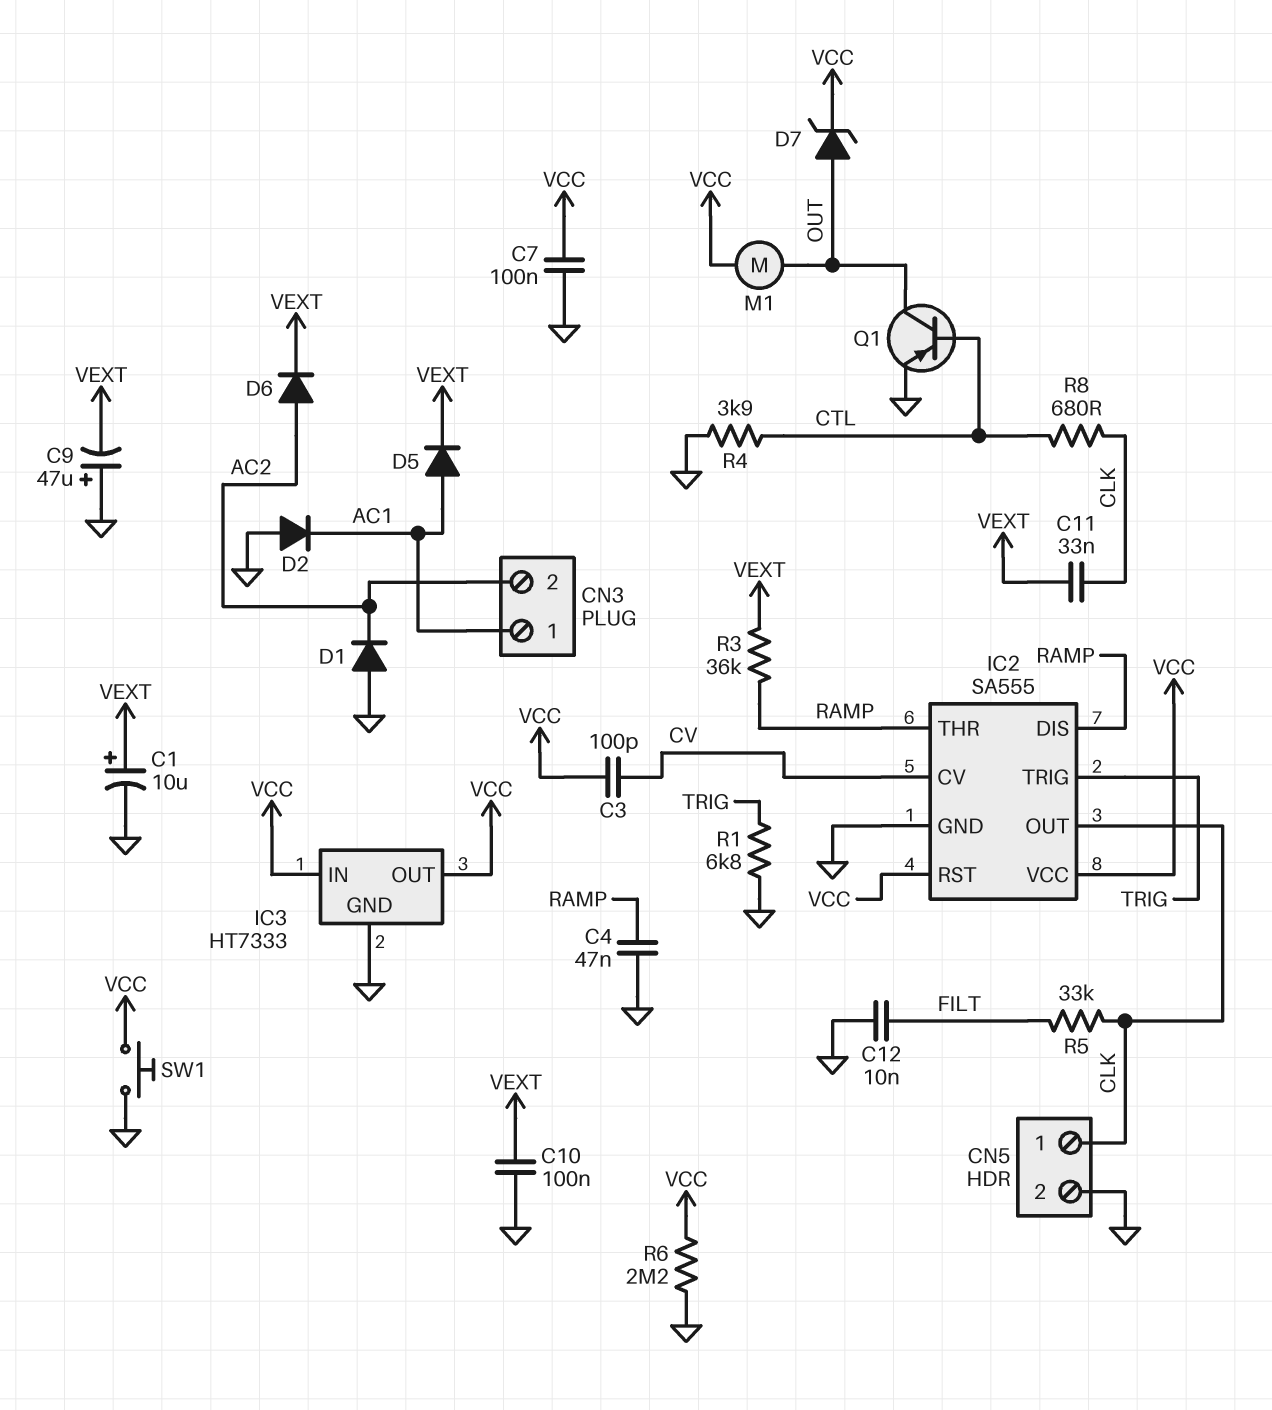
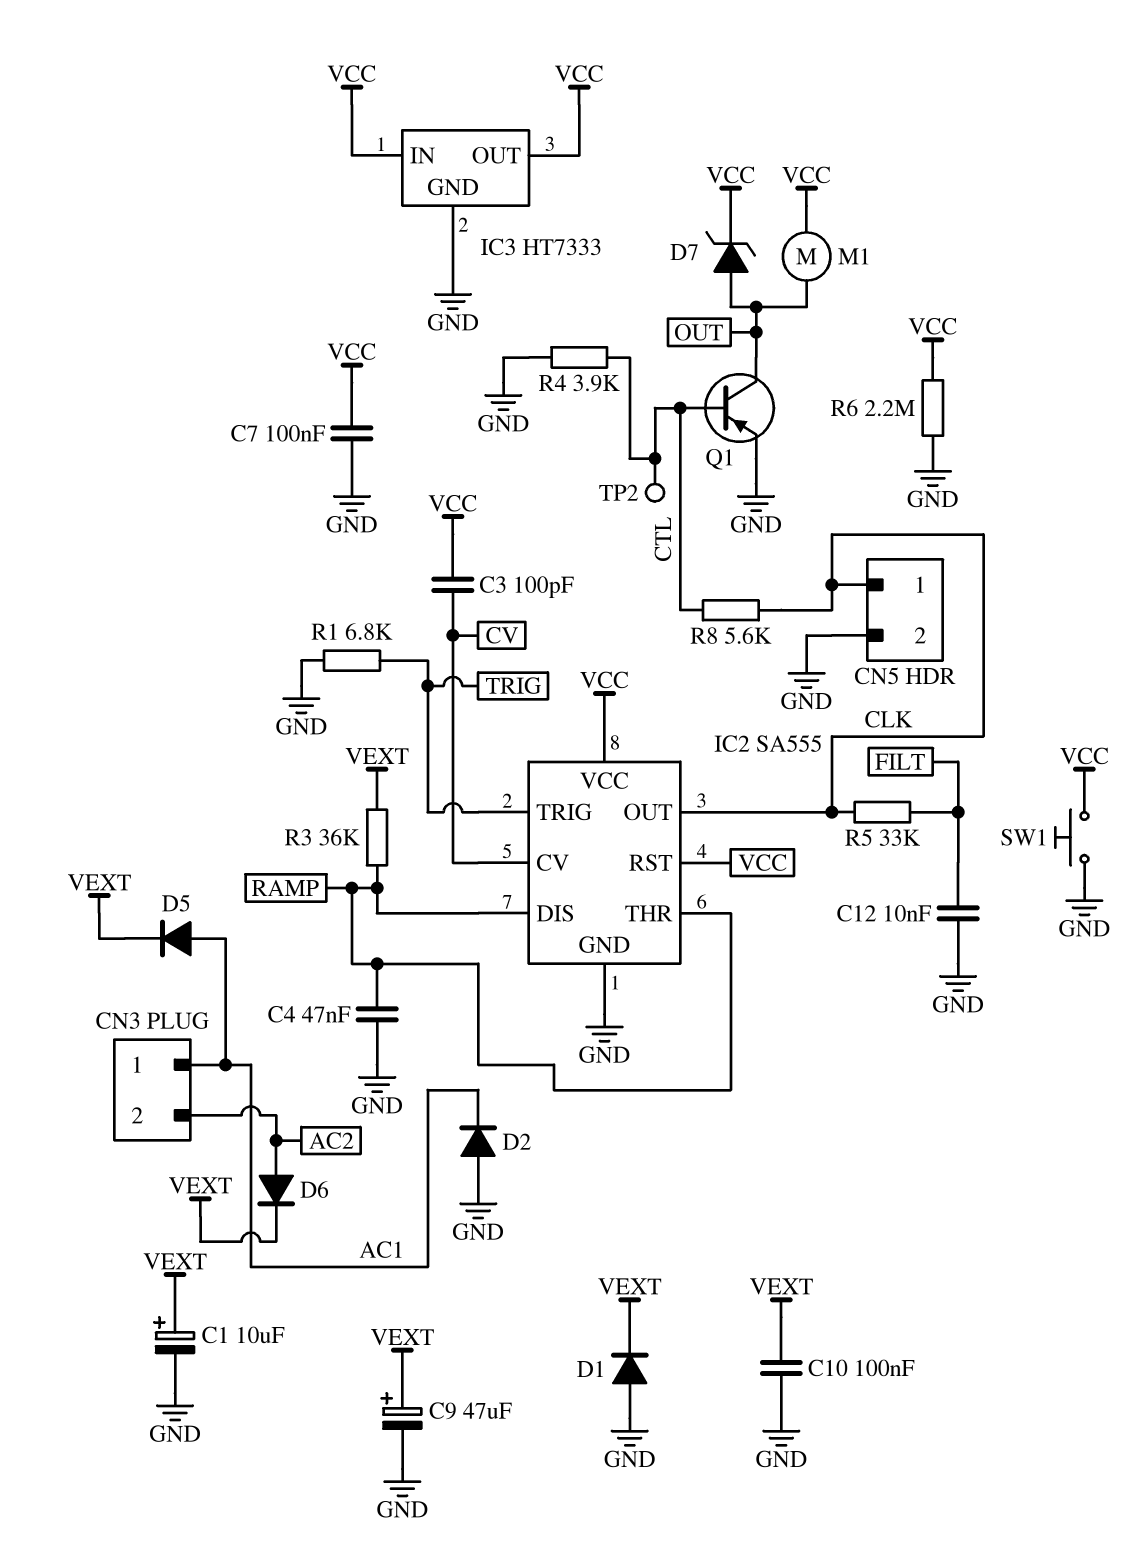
C9: 47uF (plus GND, minus VEXT) -> 47uF (plus VEXT, minus GND)
C11: 33nF (CLK, VEXT) -> none
D1: diode (A GND, K AC2) -> diode (A GND, K VEXT)
R8: 680 (CLK, CTL) -> 5.6k (CLK, CTL)
TP2: none -> test point (CTL)

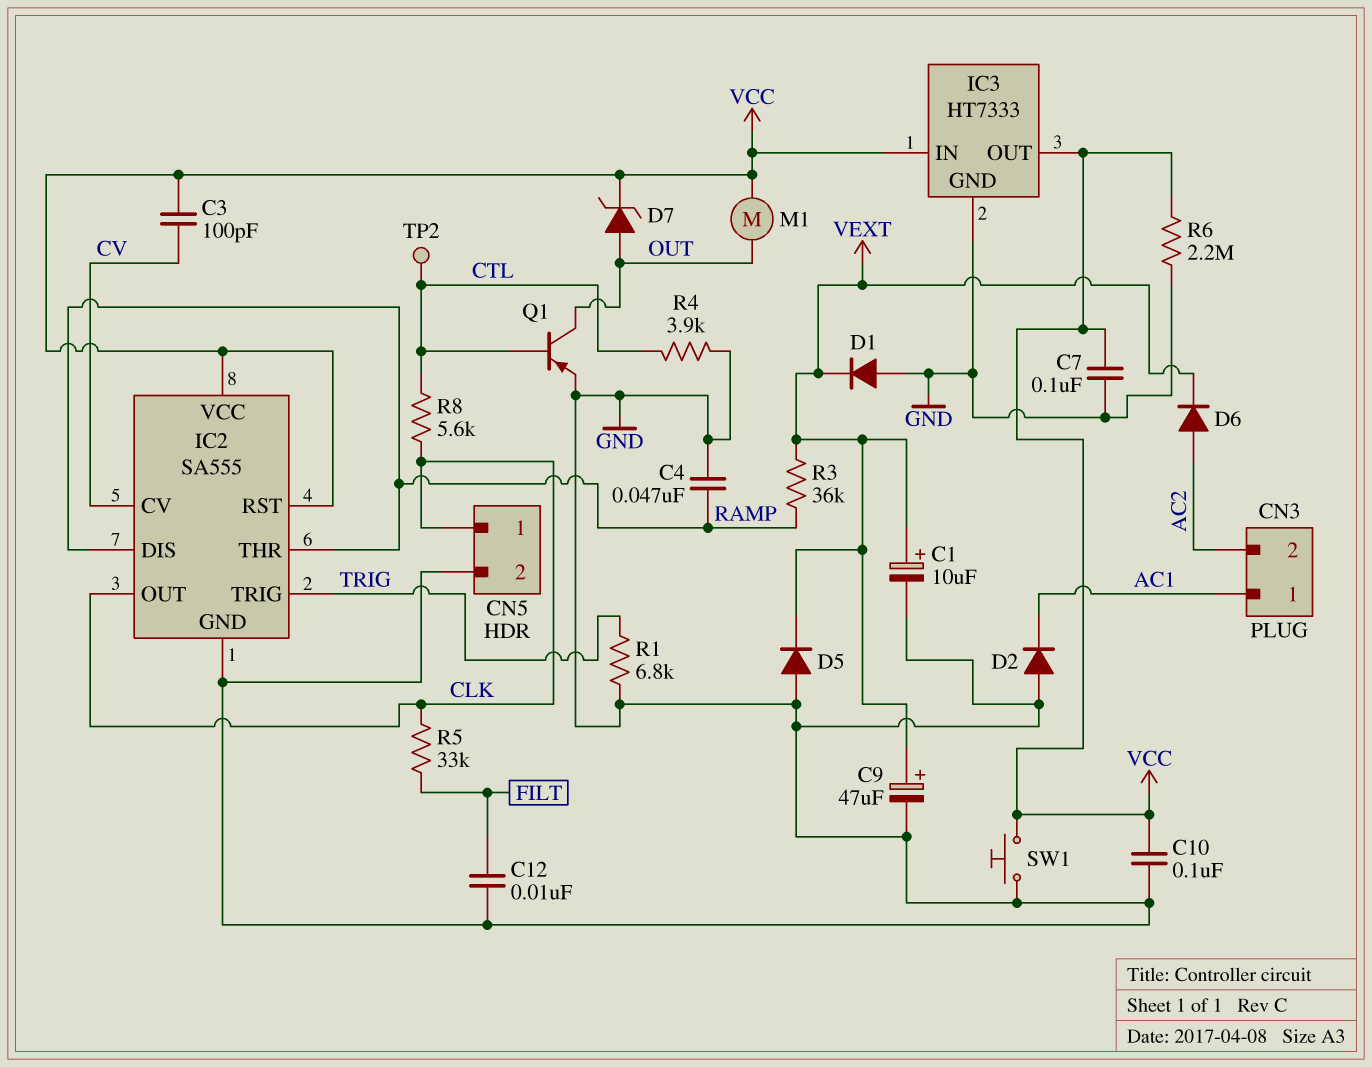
C10: 100nF (GND, VEXT) -> 100nF (GND, VCC)
D5: diode (A AC1, K VEXT) -> diode (A GND, K VEXT)

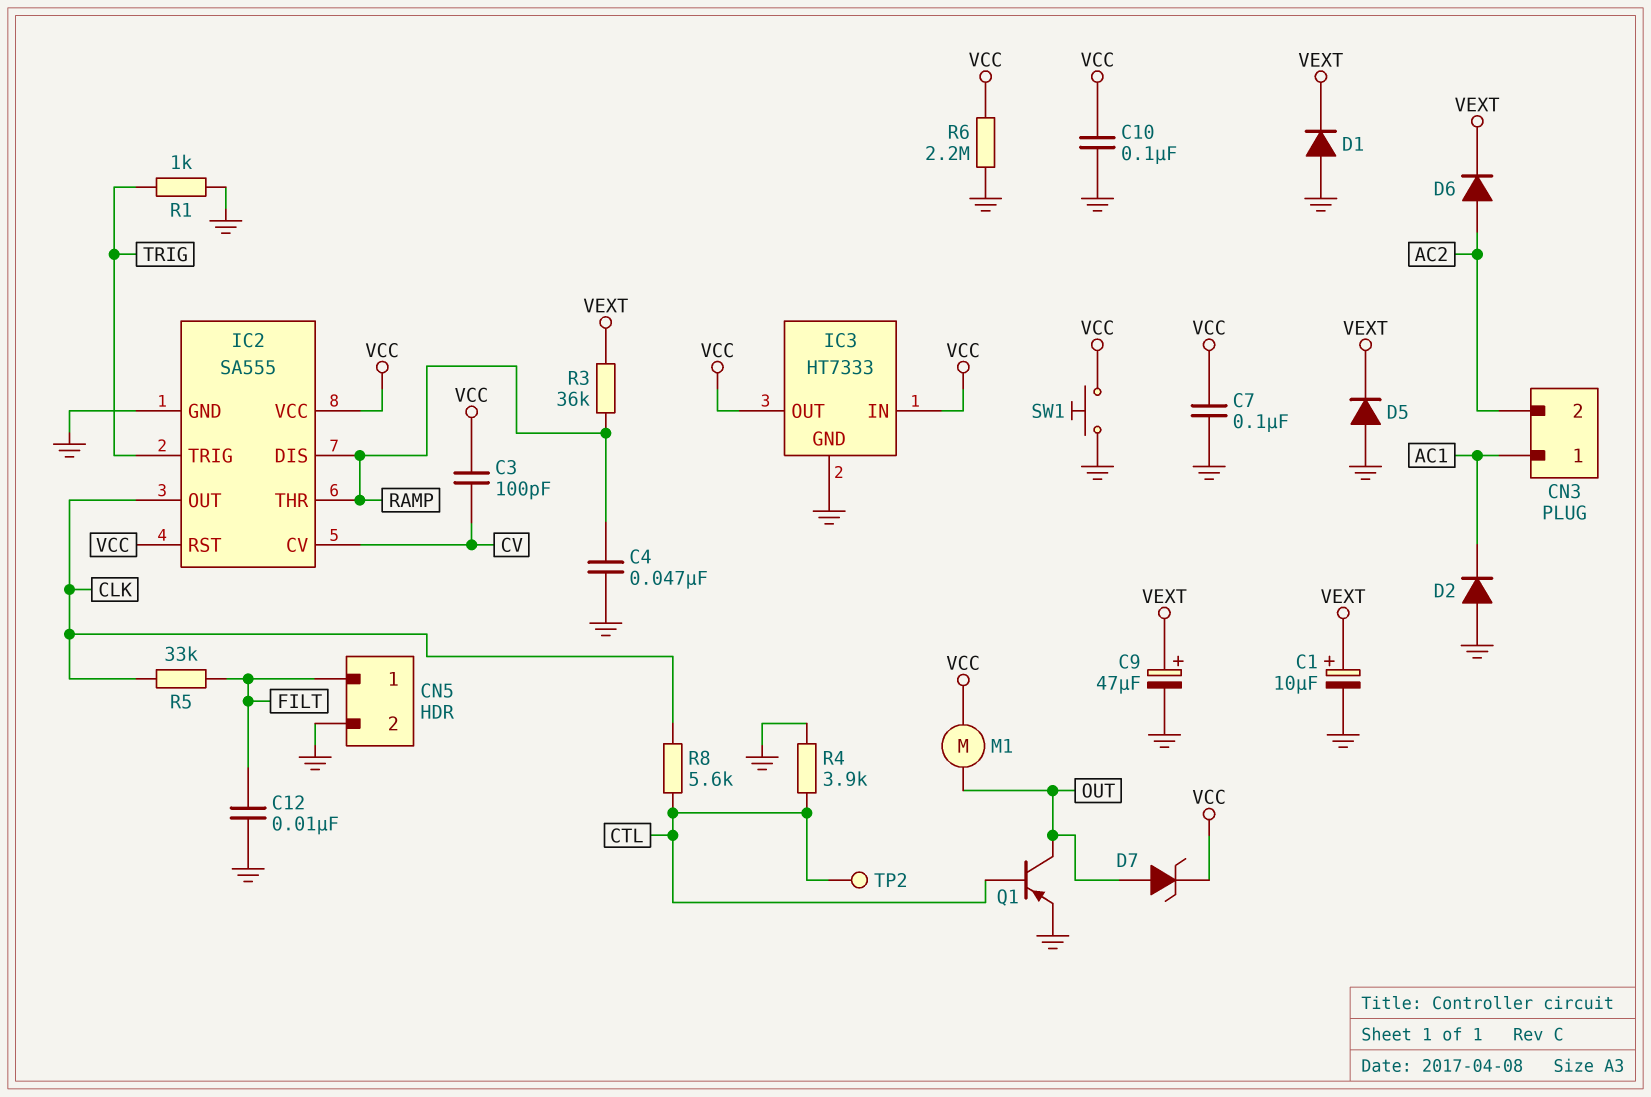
CN5 pin 1: CLK -> FILT
R1: 6.8k (GND, TRIG) -> 1k (GND, TRIG)

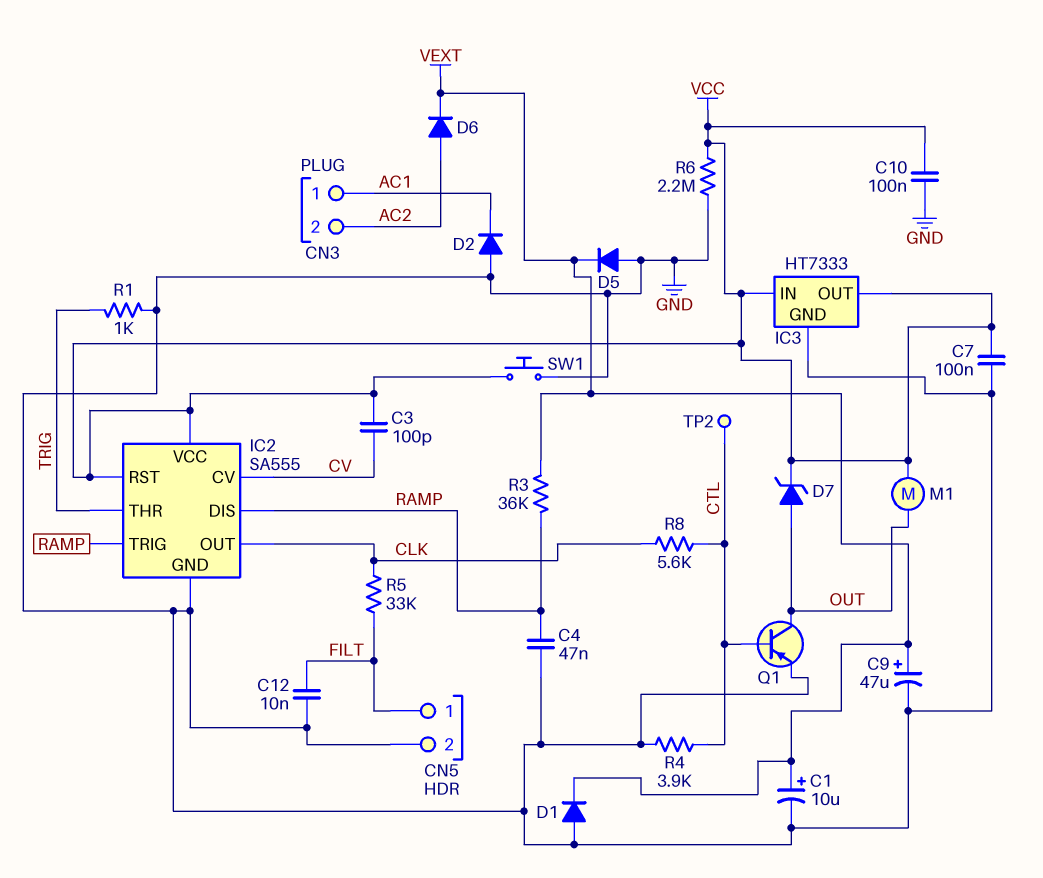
IC2 pin THR: RAMP -> TRIG
IC2 pin TRIG: TRIG -> RAMP

